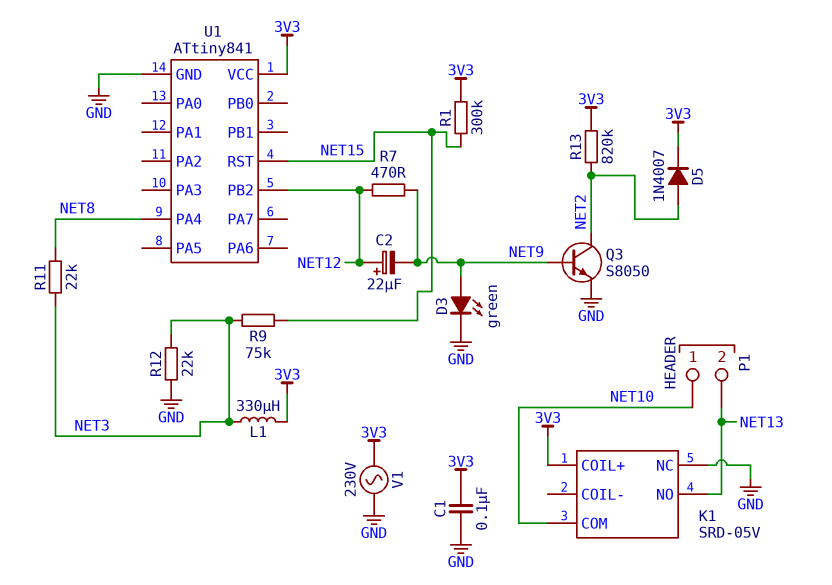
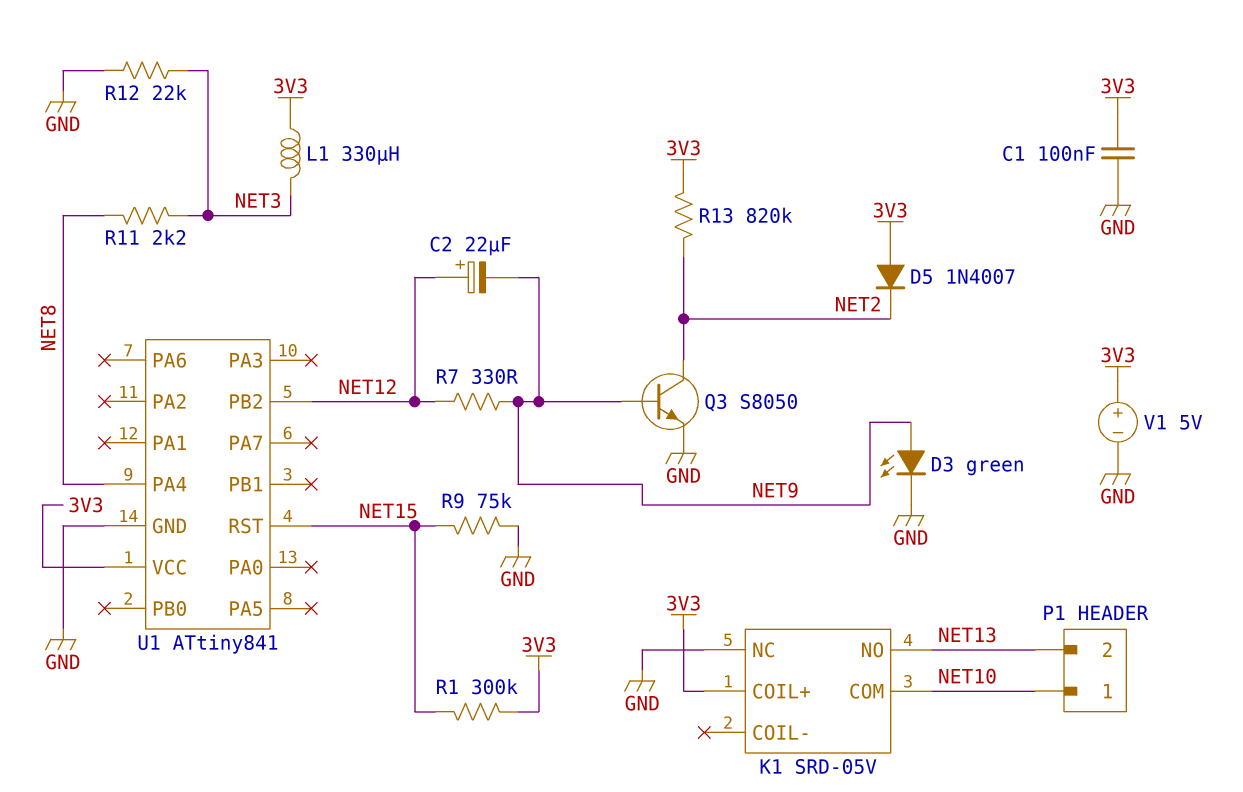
D5: diode 1N4007 (A NET2, K 3V3) -> diode 1N4007 (A 3V3, K NET2)
R7: 470 (NET9, NET12) -> 330 (NET9, NET12)
R9: 75k (NET3, NET15) -> 75k (GND, NET15)
R11: 22k (NET3, NET8) -> 2.2k (NET3, NET8)
V1: AC 230V (3V3, GND) -> 5V (plus 3V3, minus GND)

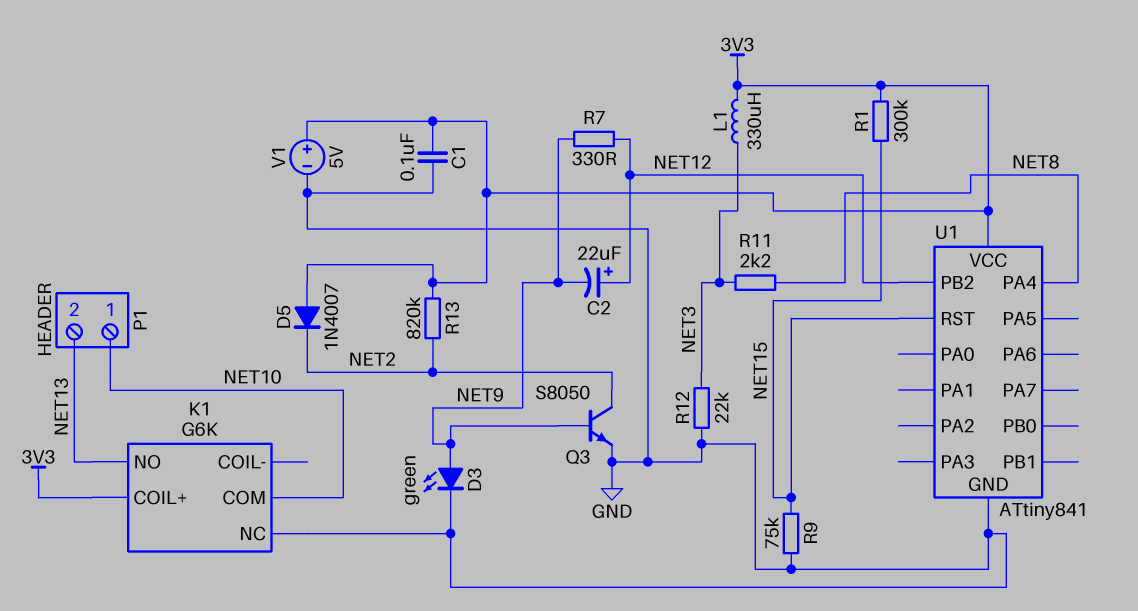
K1: SRD-05V -> G6K

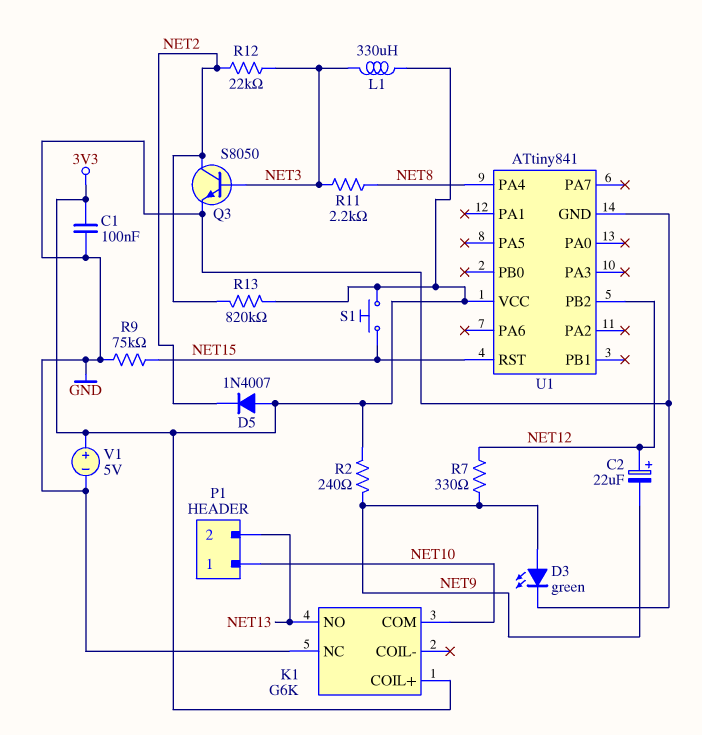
Q3: NPN S8050 (B NET9, C NET2, E GND) -> NPN S8050 (B NET3, C NET2, E GND)
R1: 300k (3V3, NET15) -> none
R2: none -> 240 (3V3, NET9)
R12: 22k (GND, NET3) -> 22k (NET2, NET3)
S1: none -> button (3V3, NET15)

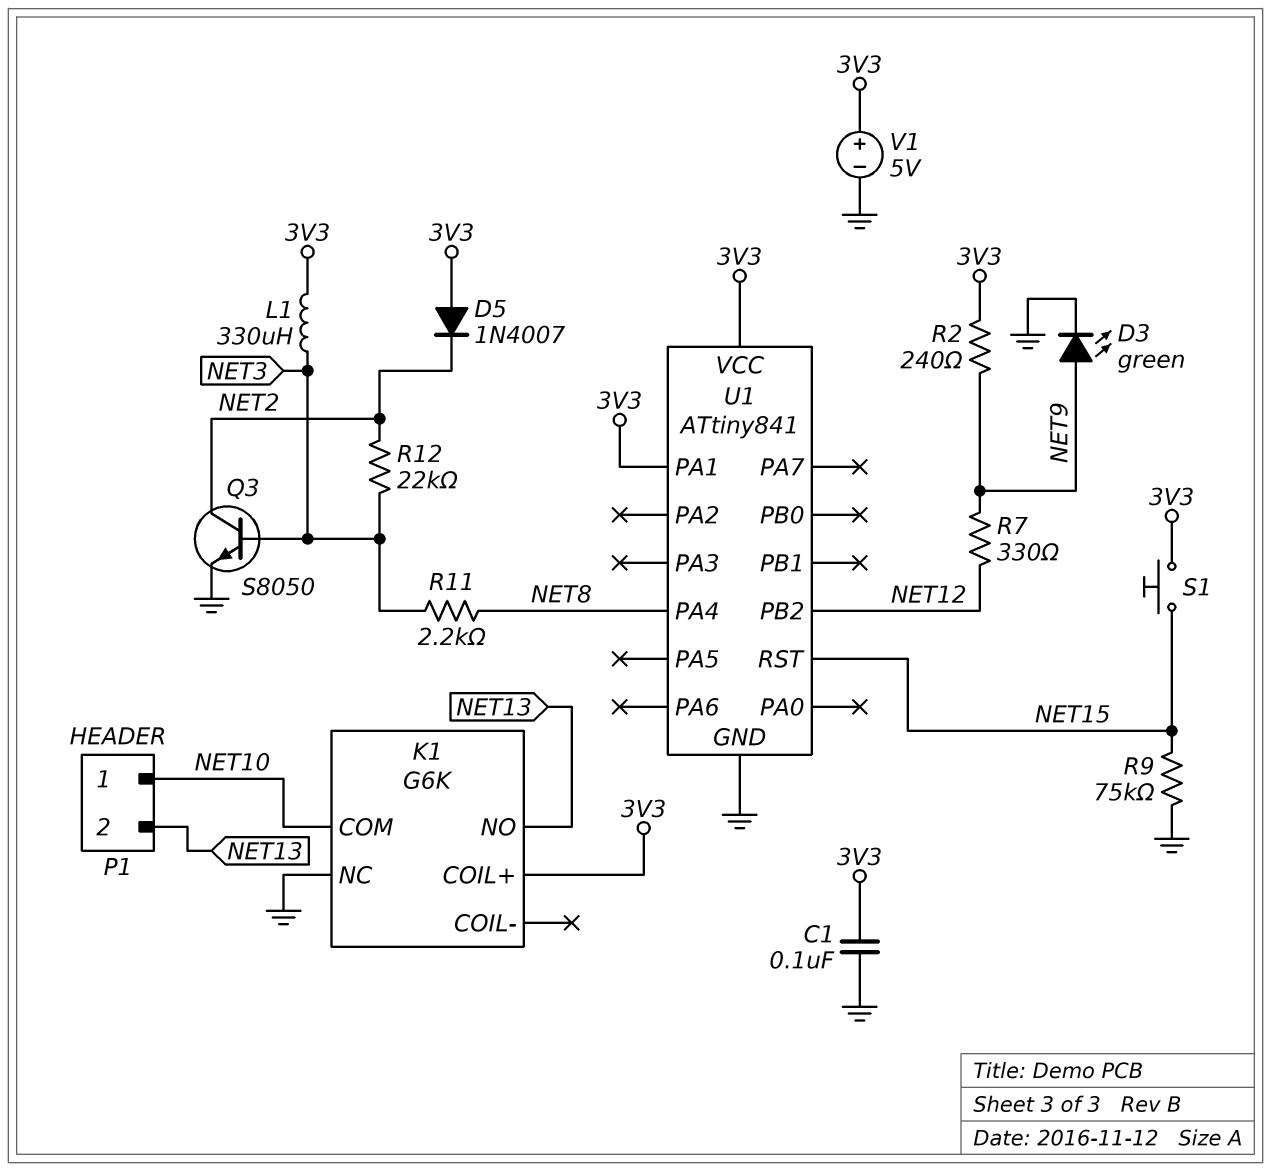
C2: 22uF (plus NET12, minus NET9) -> none
R13: 820k (3V3, NET2) -> none
U1 pin PA1: none -> 3V3

